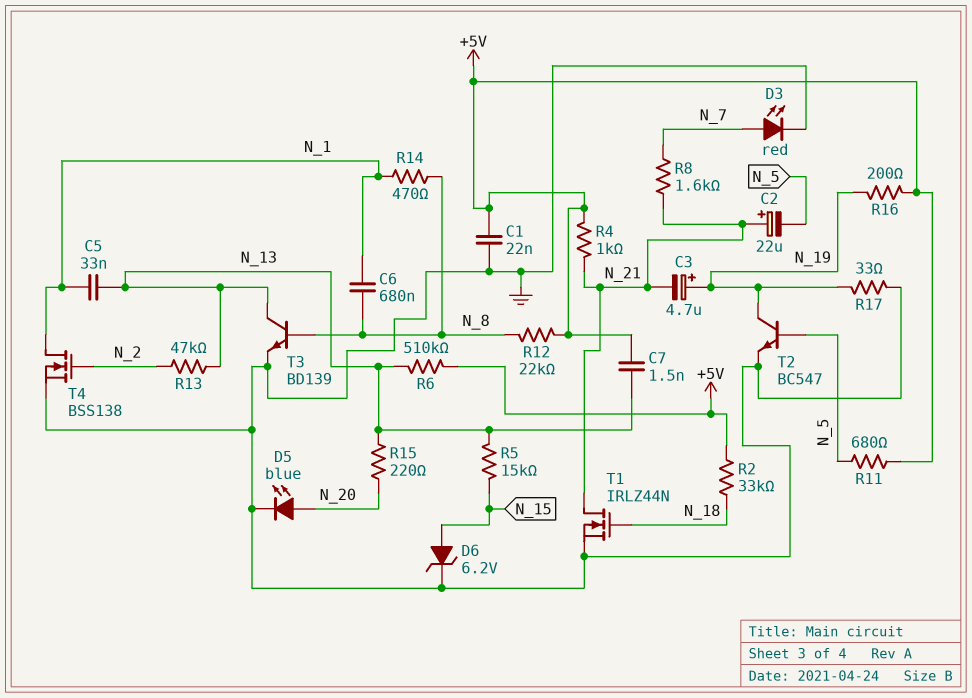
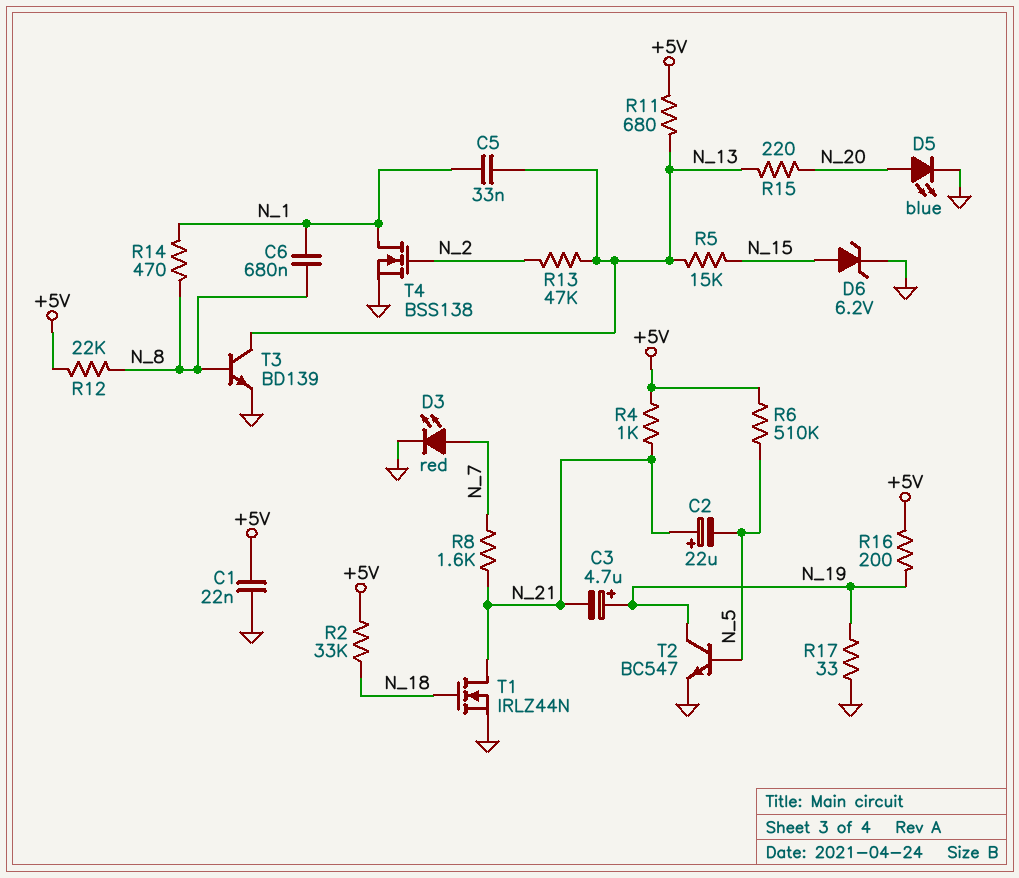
C7: 1.5nF (+5V, N_13) -> none
R6: 510k (+5V, N_13) -> 510k (+5V, N_5)
R11: 680 (+5V, N_5) -> 680 (+5V, N_13)

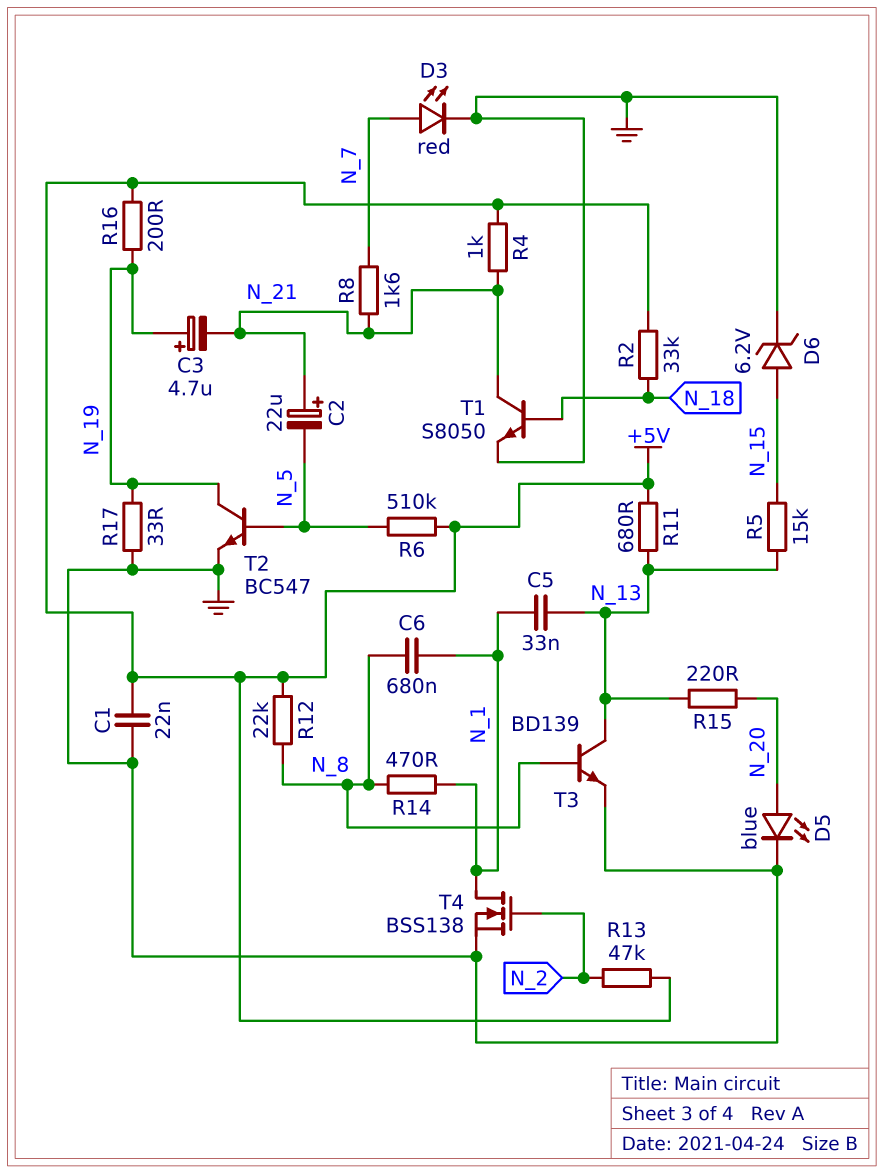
R13: 47k (N_2, N_13) -> 47k (+5V, N_2)
T1: NMOS IRLZ44N (G N_18, D N_21, S GND) -> NPN S8050 (B N_18, C N_21, E GND)

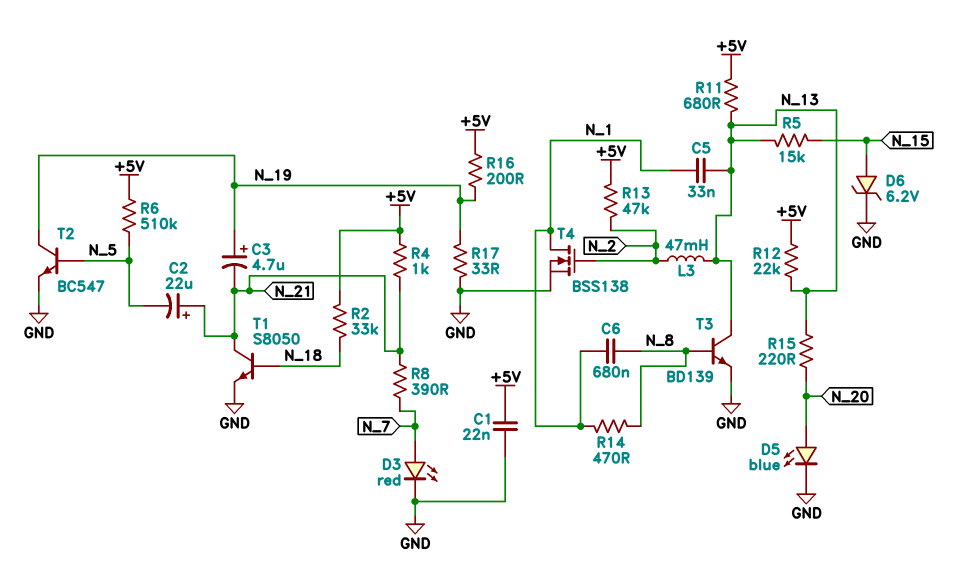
L3: none -> 47mH (N_2, N_13)
R8: 1.6k (N_7, N_21) -> 390 (N_7, N_21)
R12: 22k (+5V, N_8) -> 22k (+5V, N_13)

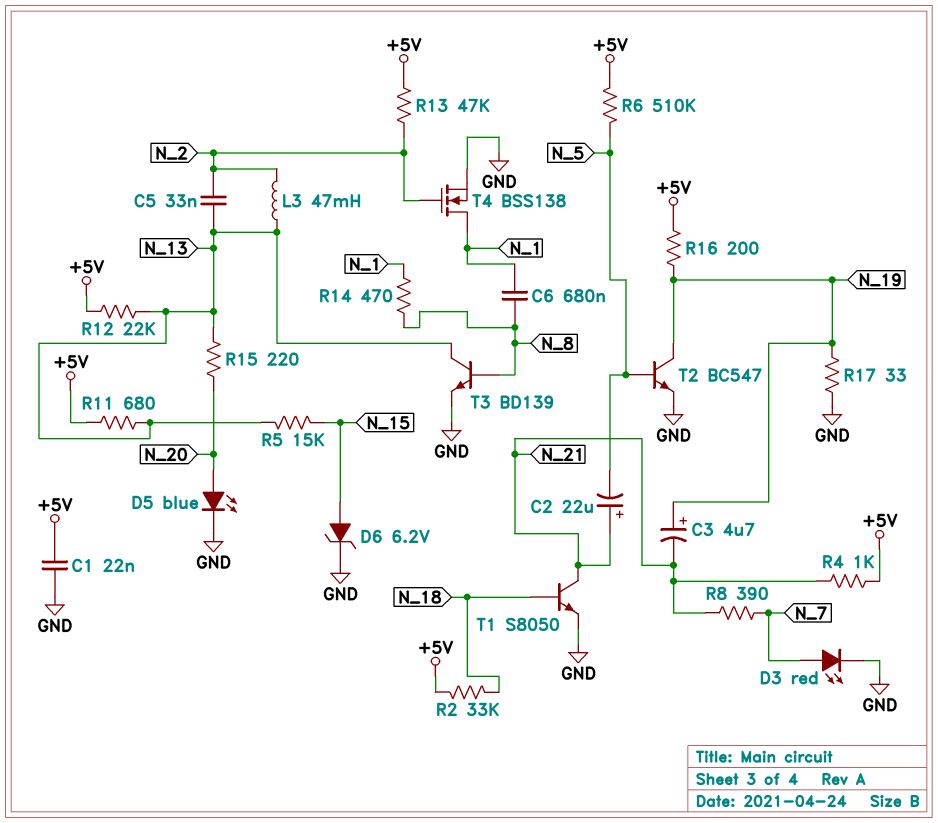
C5: 33nF (N_1, N_13) -> 33nF (N_2, N_13)

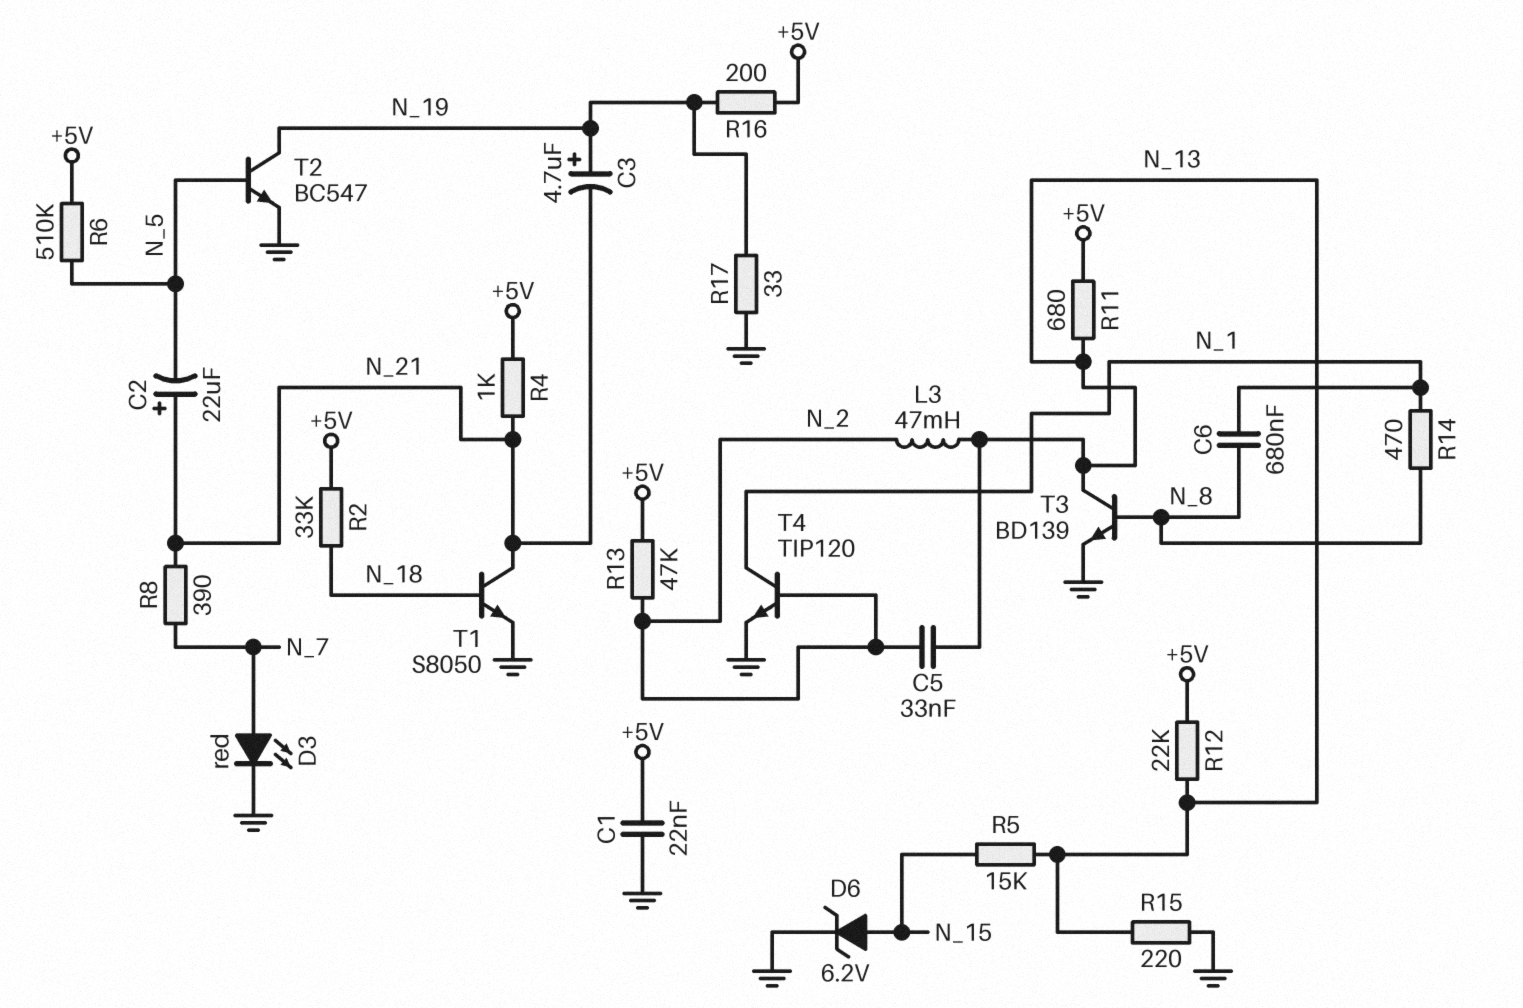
D5: LED blue (A N_20, K GND) -> none
R15: 220 (N_13, N_20) -> 220 (GND, N_13)
T4: NMOS BSS138 (G N_2, D N_1, S GND) -> NPN TIP120 (B N_2, C N_1, E GND)

